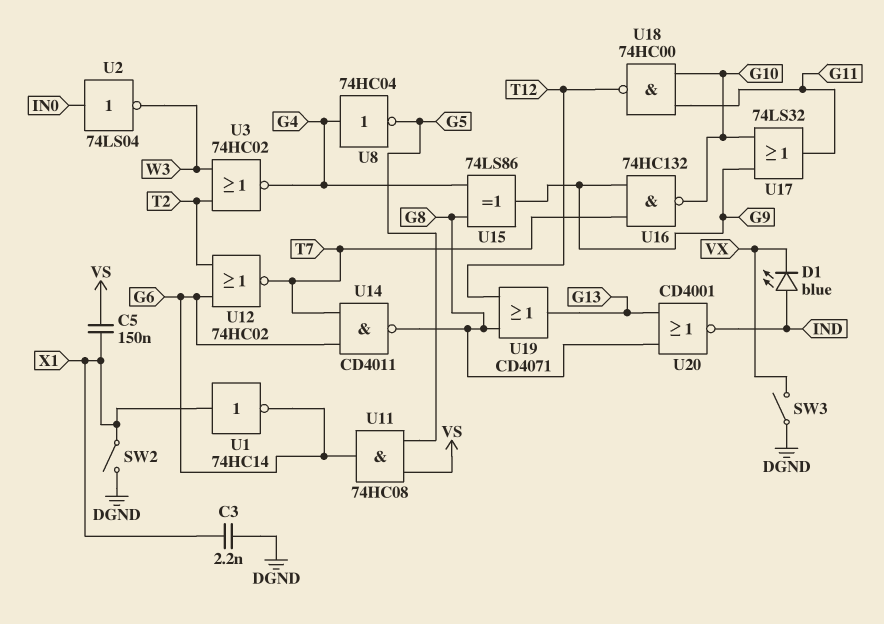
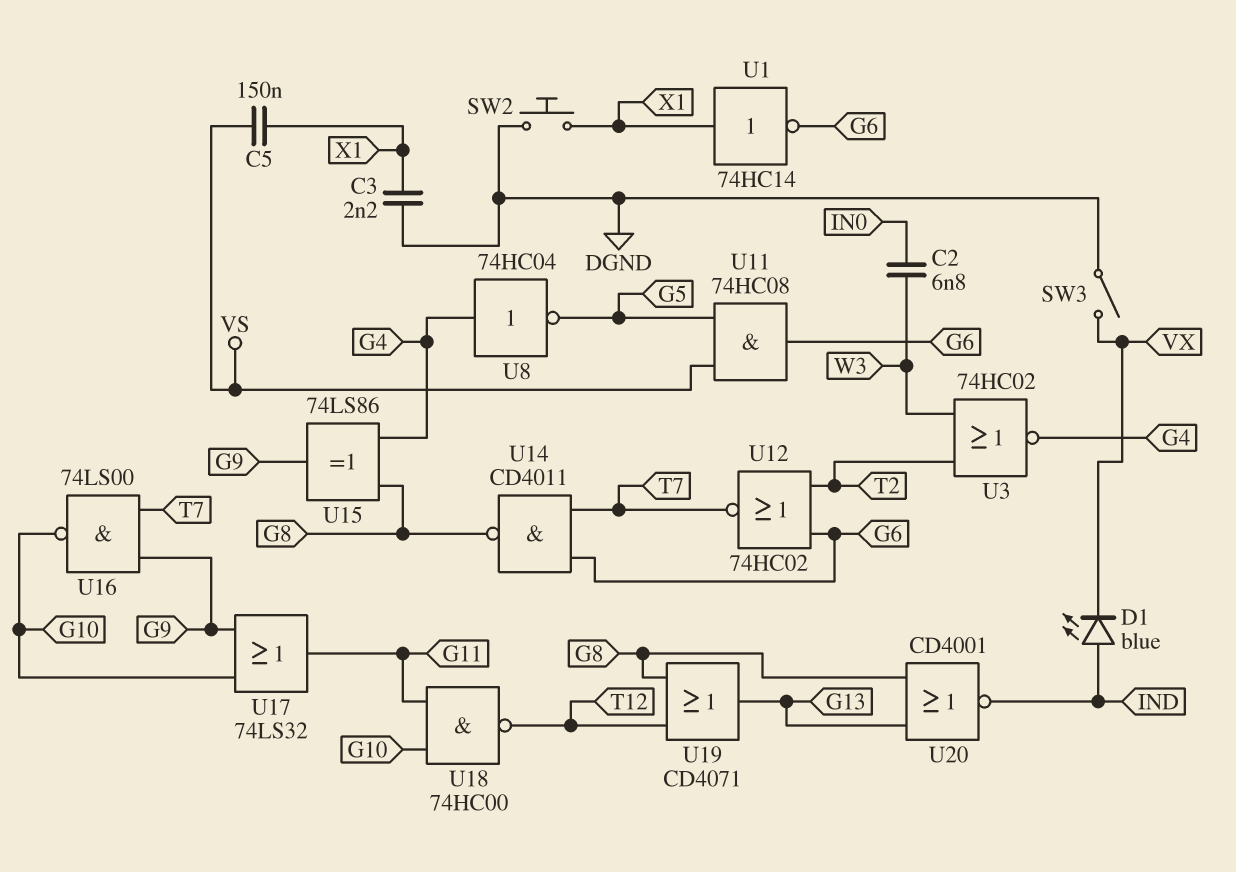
C2: none -> 6.8nF (IN0, W3)
SW2: switch (DGND, X1) -> button (DGND, X1)
U2: NOT 74LS04 (in IN0, out W3) -> none
U16: NAND 74HC132 (in G9, in T7, out G10) -> NAND 74LS00 (in G9, in T7, out G10)

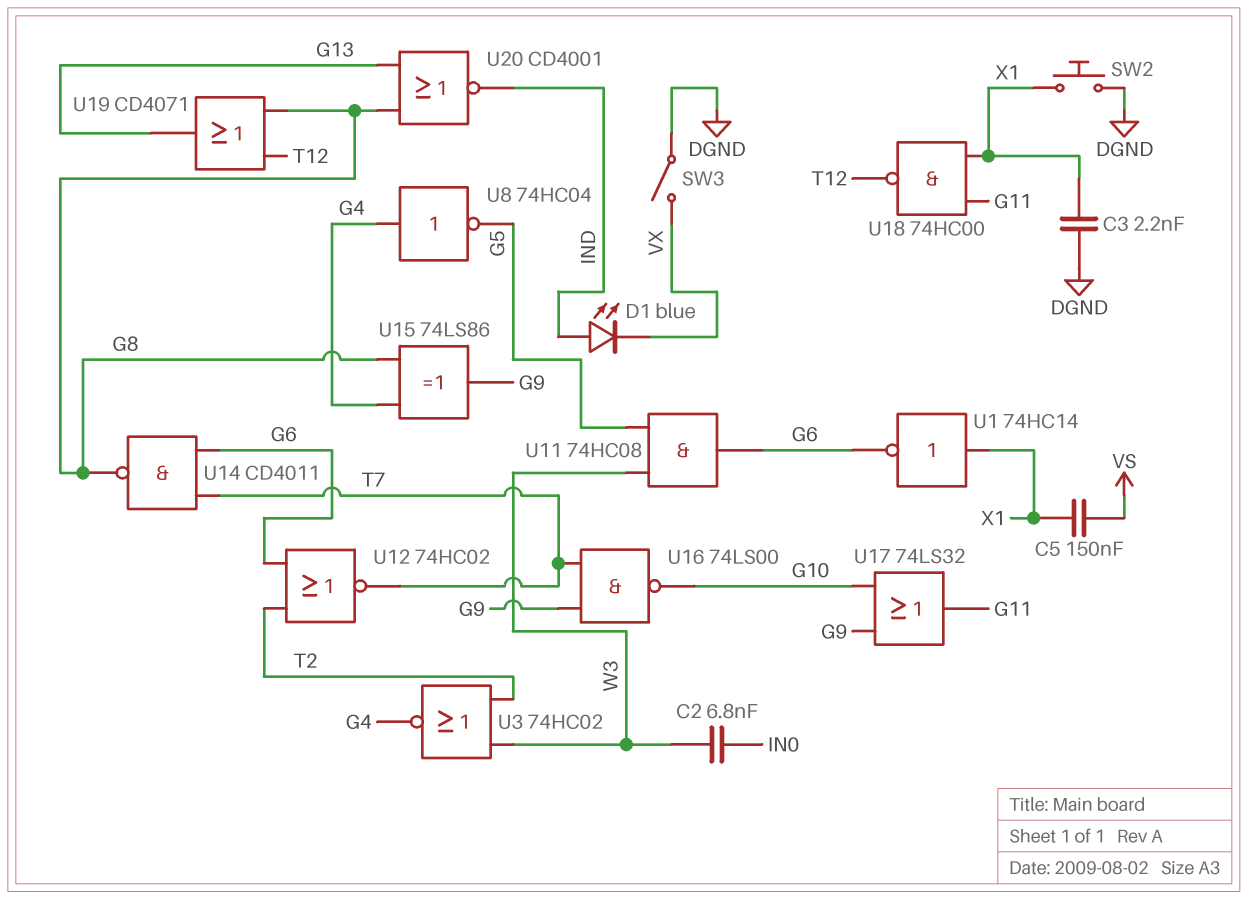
U11: AND 74HC08 (in G5, in VS, out G6) -> AND 74HC08 (in G5, in W3, out G6)
U18: NAND 74HC00 (in G10, in G11, out T12) -> NAND 74HC00 (in G11, in X1, out T12)

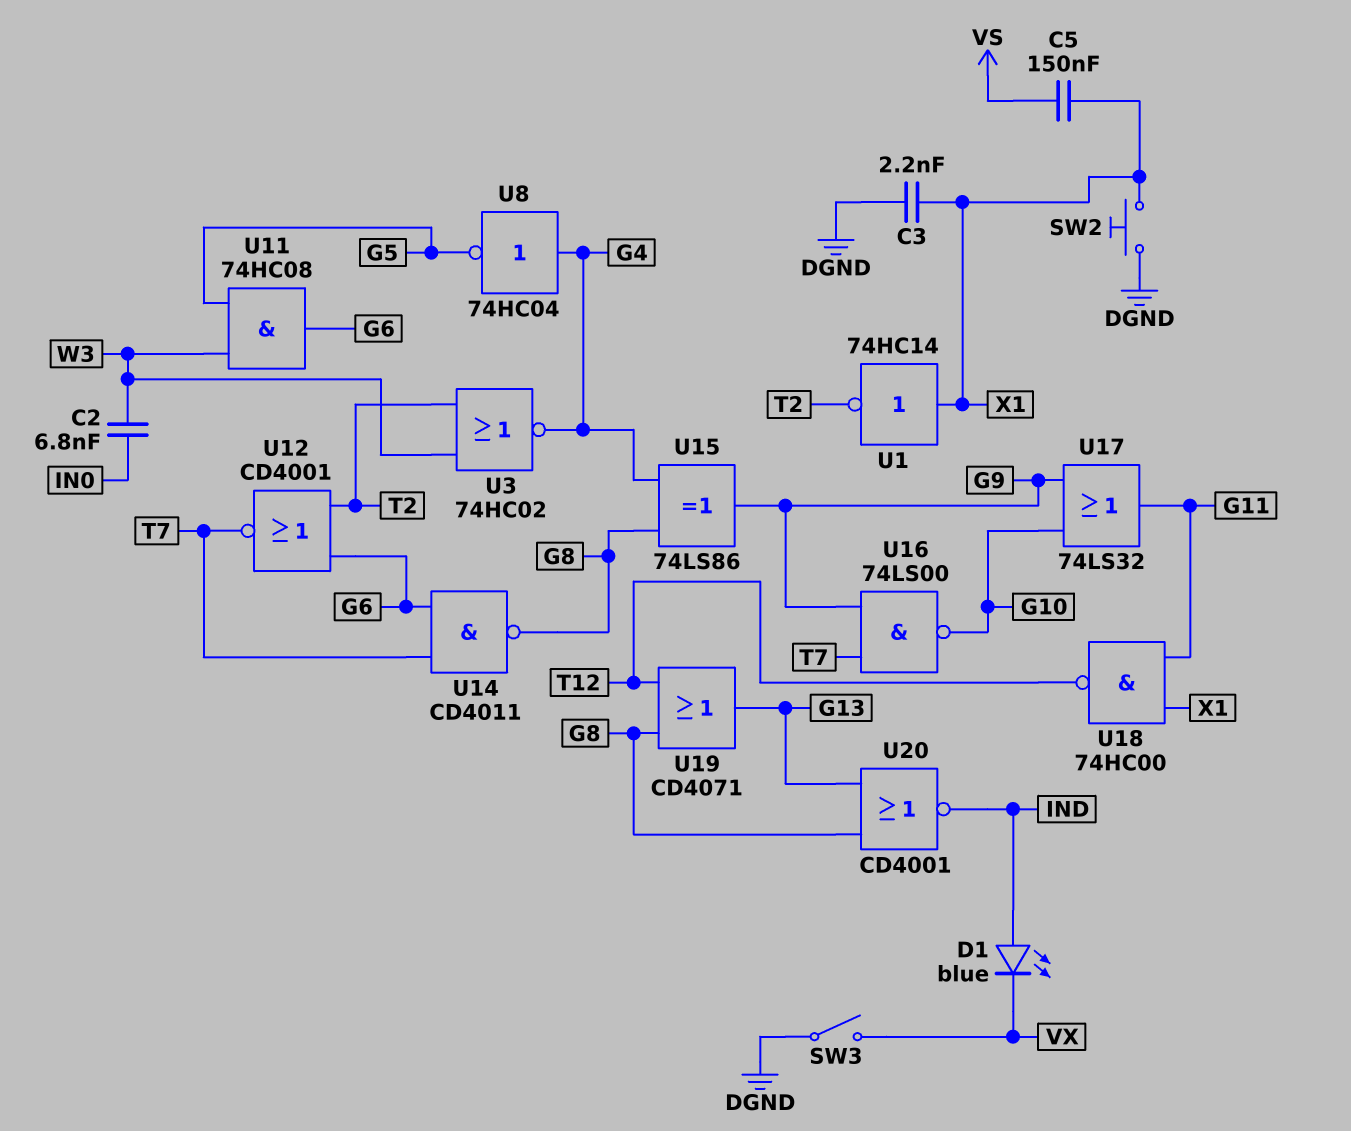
U1: NOT 74HC14 (in X1, out G6) -> NOT 74HC14 (in X1, out T2)
U12: NOR 74HC02 (in G6, in T2, out T7) -> NOR CD4001 (in G6, in T2, out T7)

